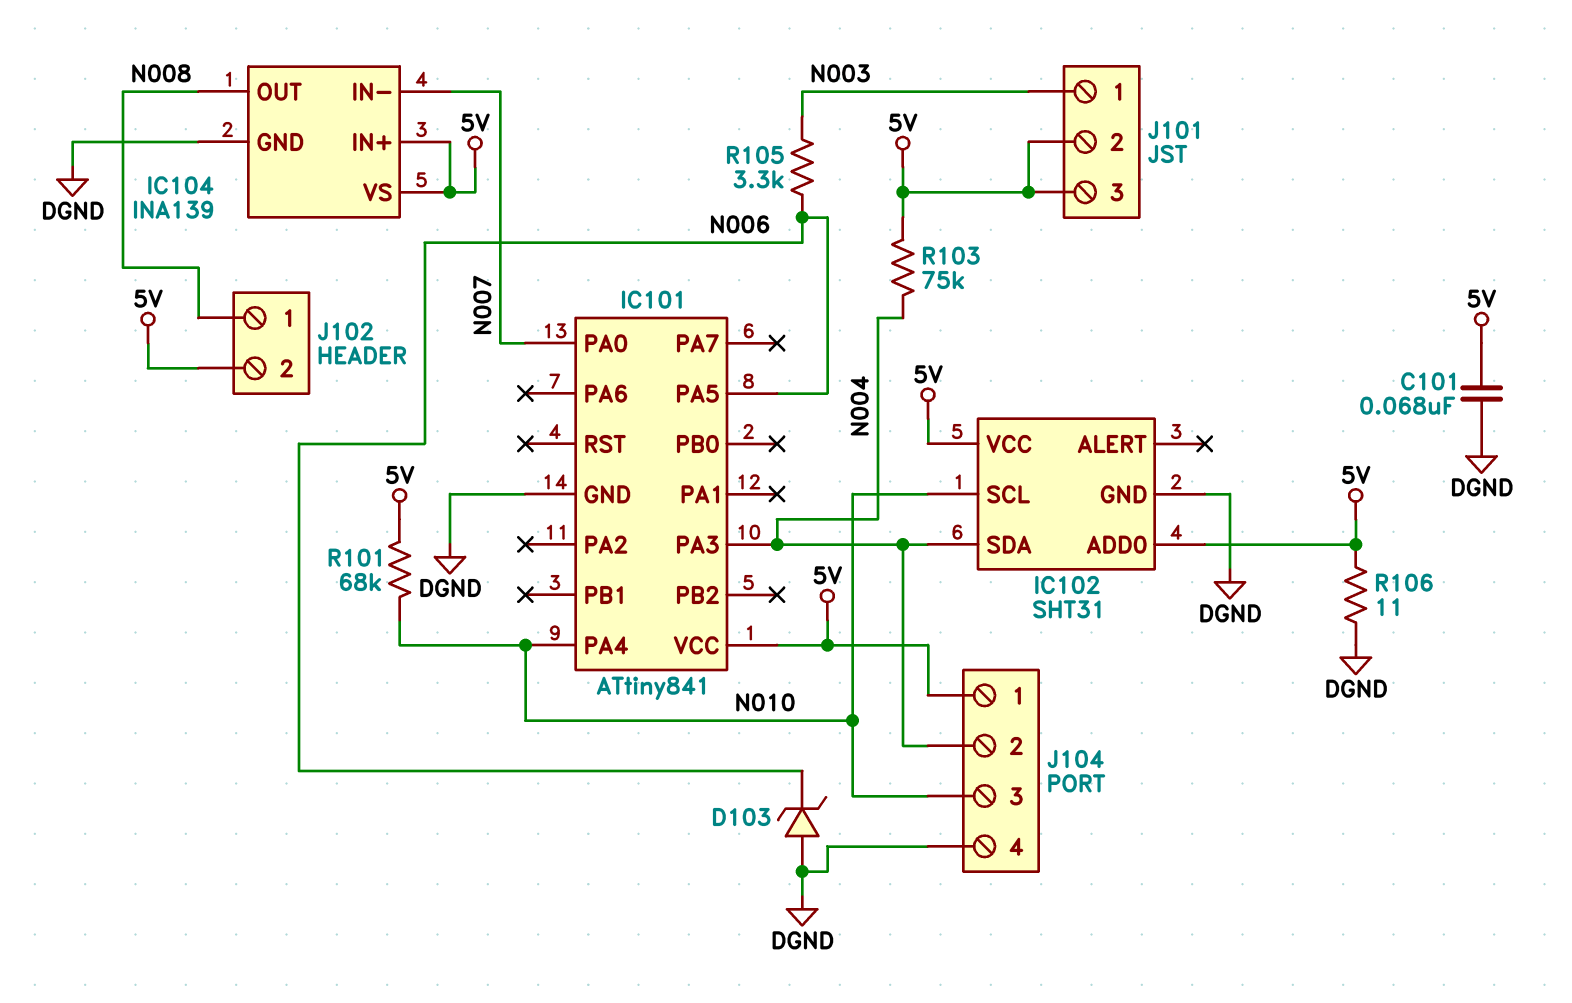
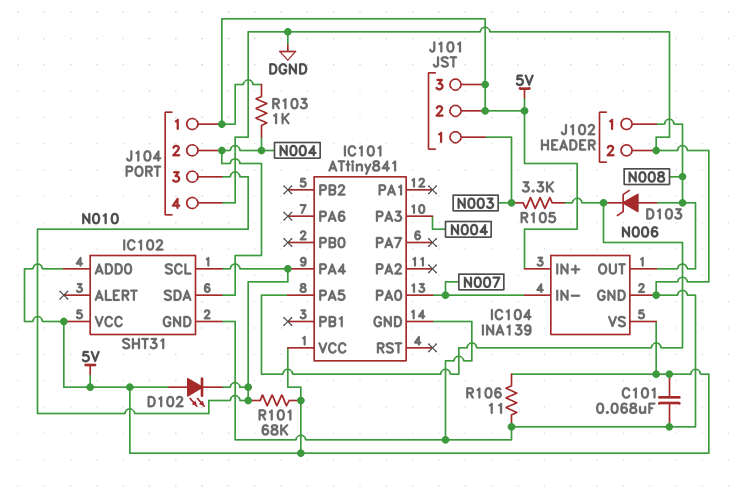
D102: none -> LED (A 5V, K N010)
D103: zener (A DGND, K N006) -> zener (A N008, K N006)
J102 pin 2: 5V -> DGND
R103: 75k (5V, N004) -> 1k (5V, N004)

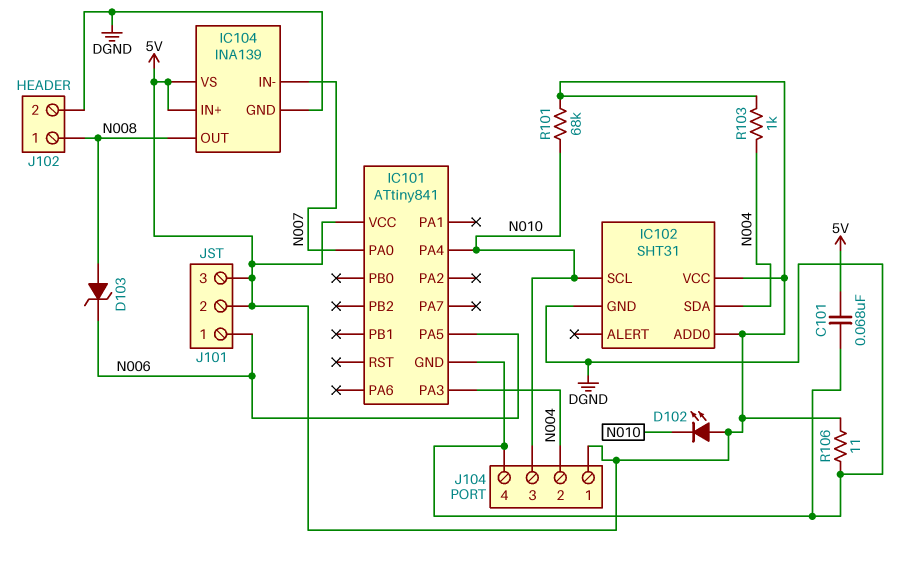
J101 pin 1: N003 -> N006
R105: 3.3k (N003, N006) -> none

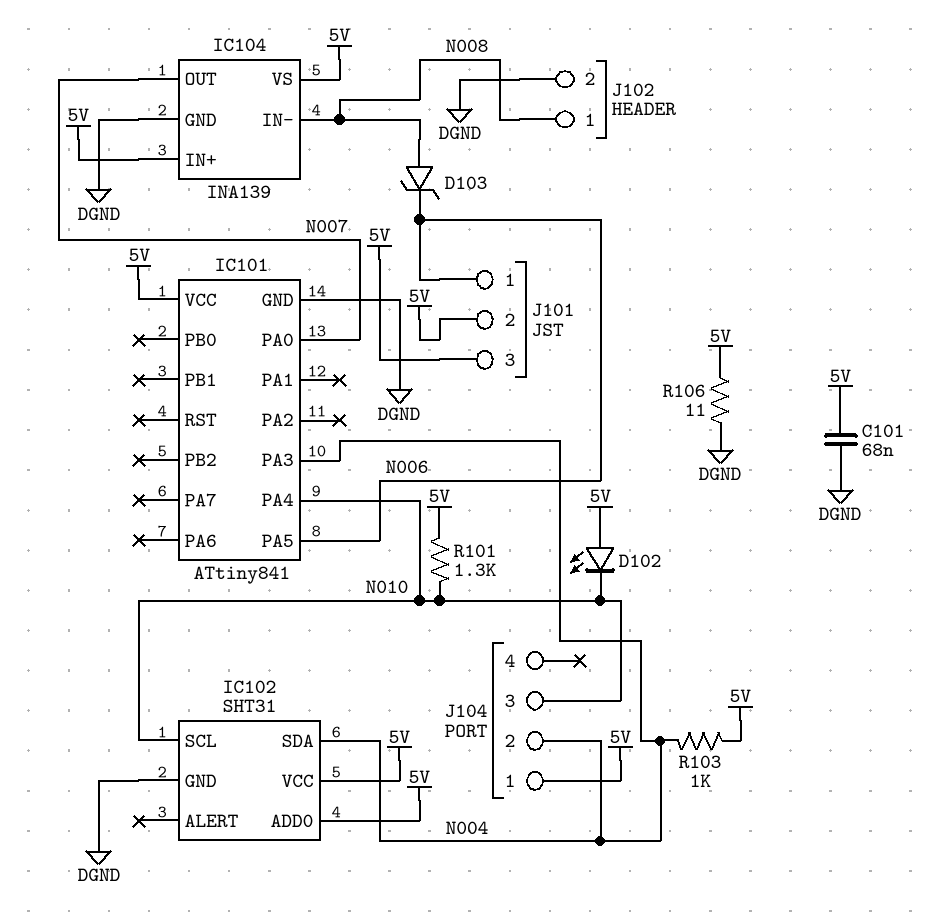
IC104 pin IN-: N007 -> N008
IC104 pin OUT: N008 -> N007
J104 pin 4: DGND -> none
R101: 68k (5V, N010) -> 1.3k (5V, N010)

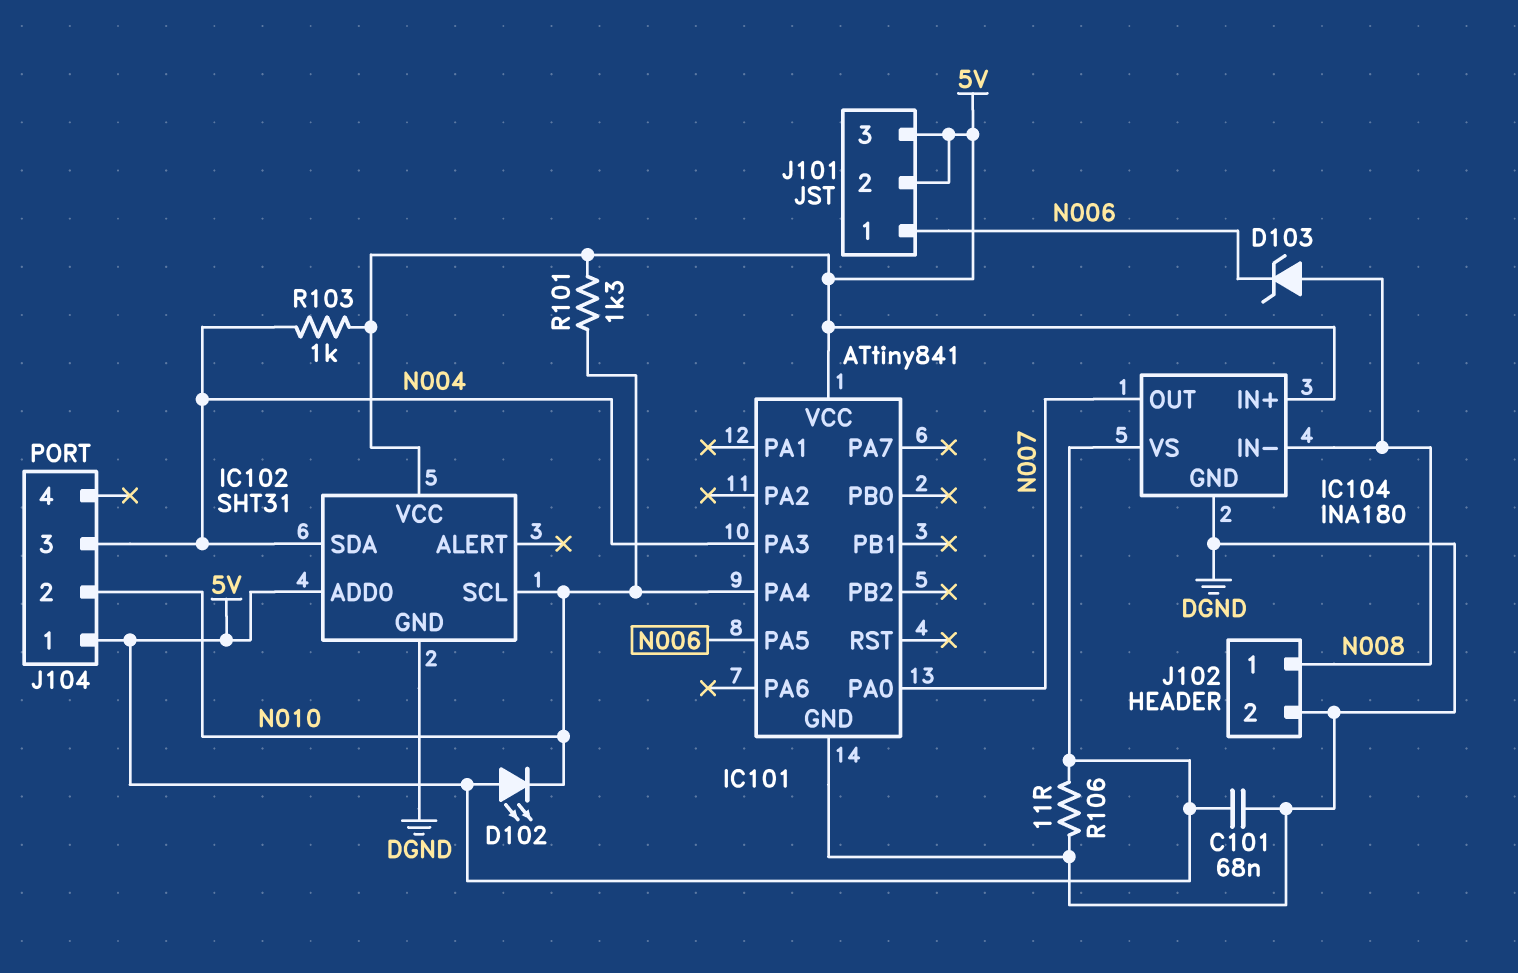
IC104: INA139 -> INA180
J104 pin 2: N004 -> N010
J104 pin 3: N010 -> N004

